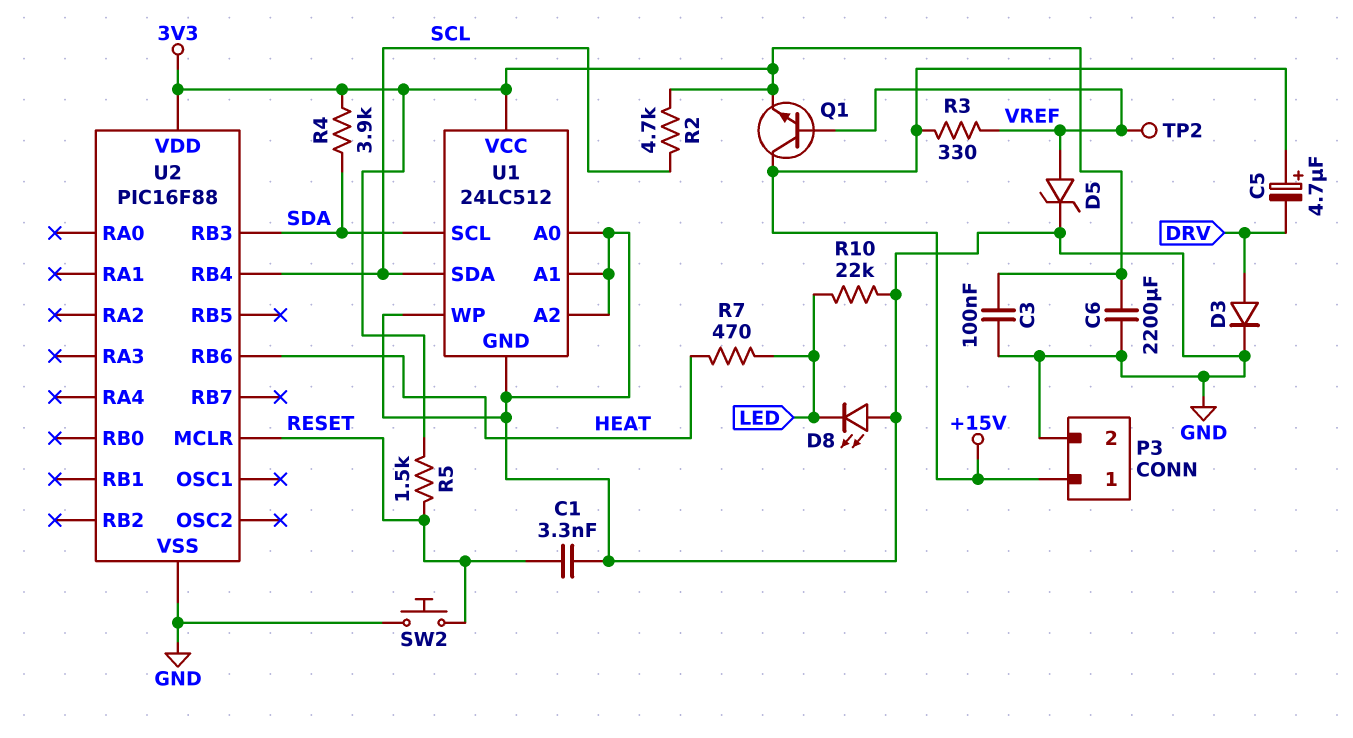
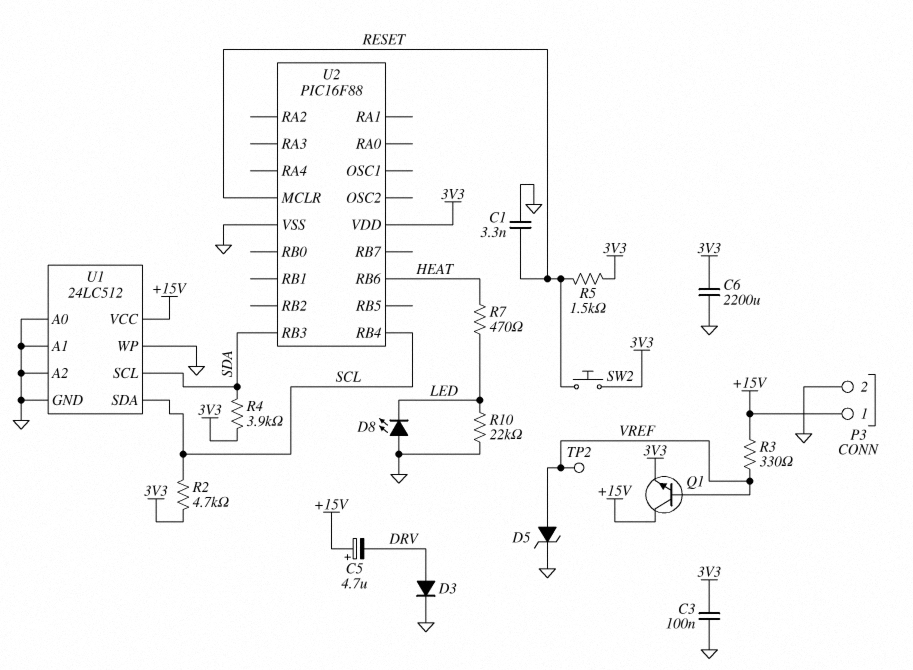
SW2: button (GND, RESET) -> button (3V3, RESET)
U1 pin VCC: 3V3 -> +15V

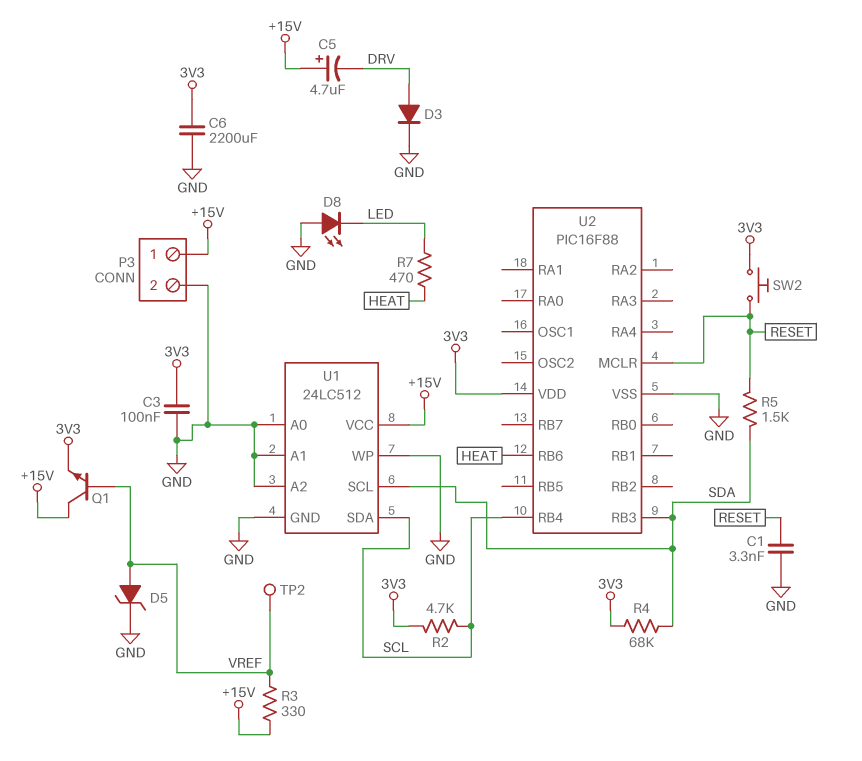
R4: 3.9k (3V3, SDA) -> 68k (3V3, SDA)
R5: 1.5k (3V3, RESET) -> 1.5k (RESET, SDA)
R10: 22k (GND, LED) -> none

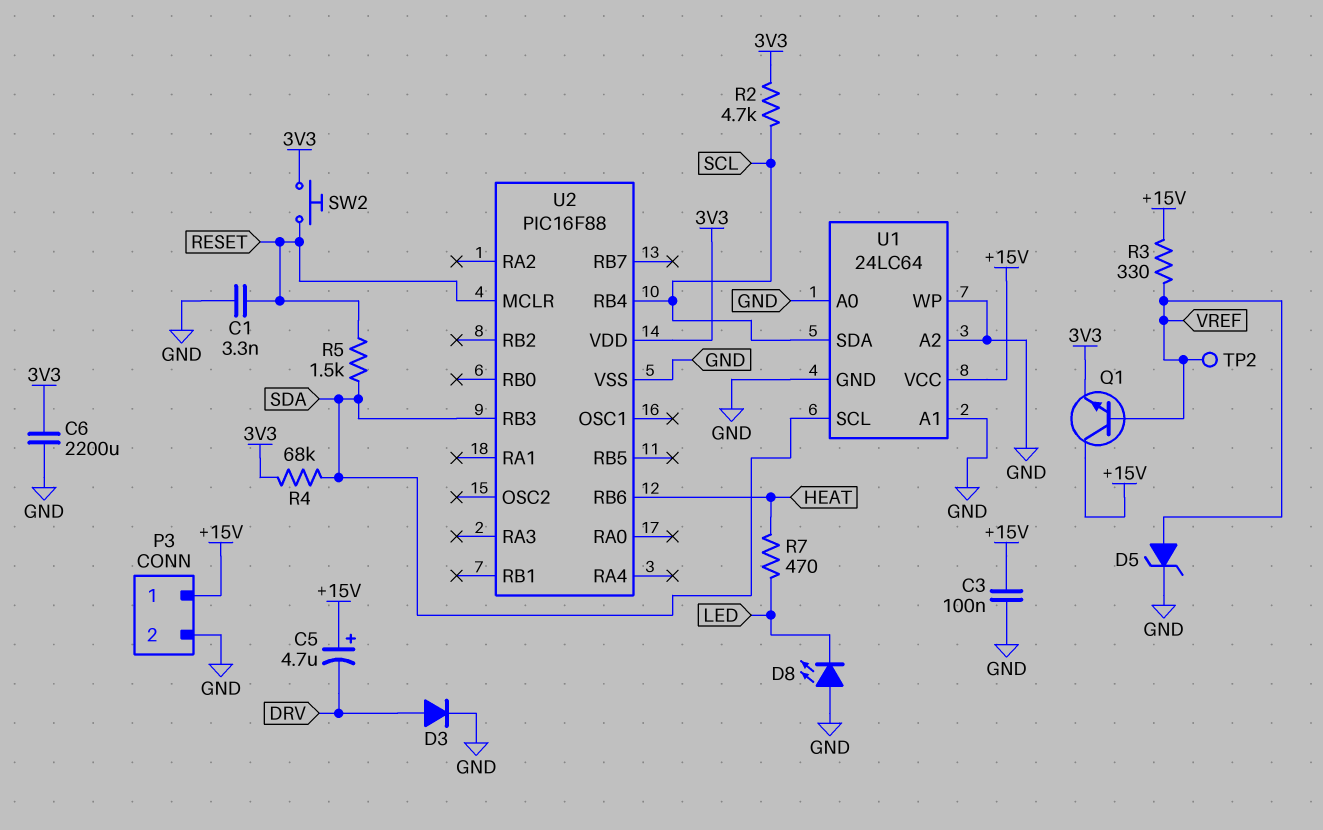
C3: 100nF (3V3, GND) -> 100nF (+15V, GND)
U1: 24LC512 -> 24LC64

